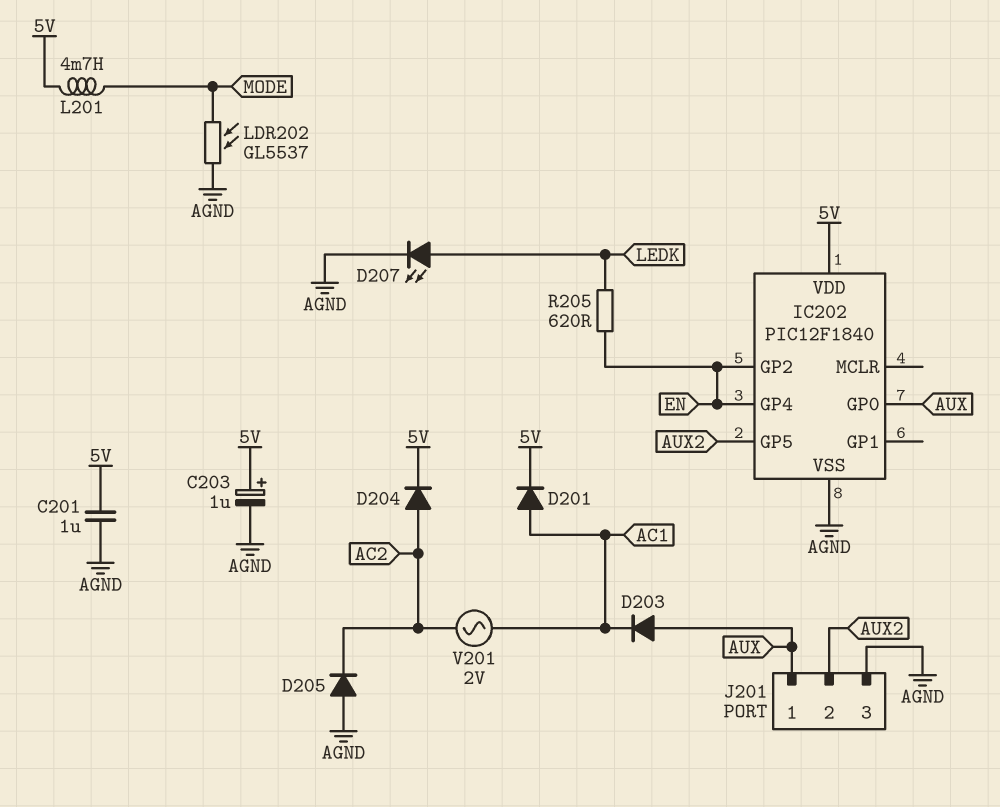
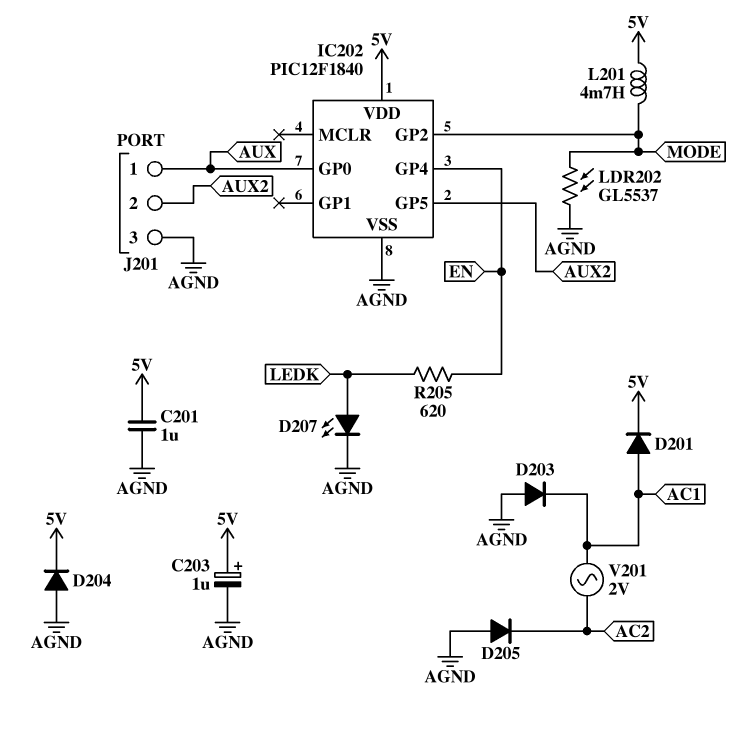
D203: diode (A AUX, K AC1) -> diode (A AGND, K AC1)
D204: diode (A AC2, K 5V) -> diode (A AGND, K 5V)
IC202 pin GP2: EN -> MODE

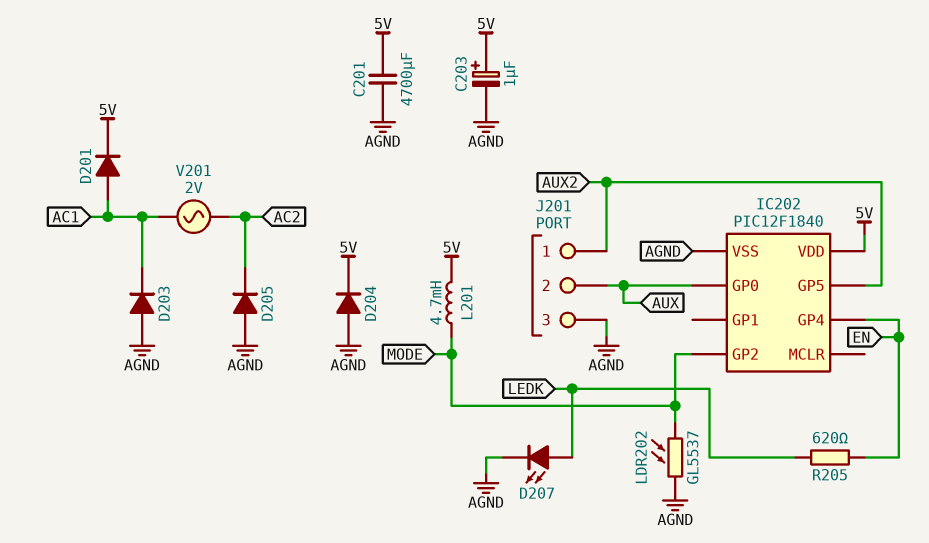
C201: 1uF (5V, AGND) -> 4700uF (5V, AGND)
J201 pin 1: AUX -> AUX2
J201 pin 2: AUX2 -> AUX

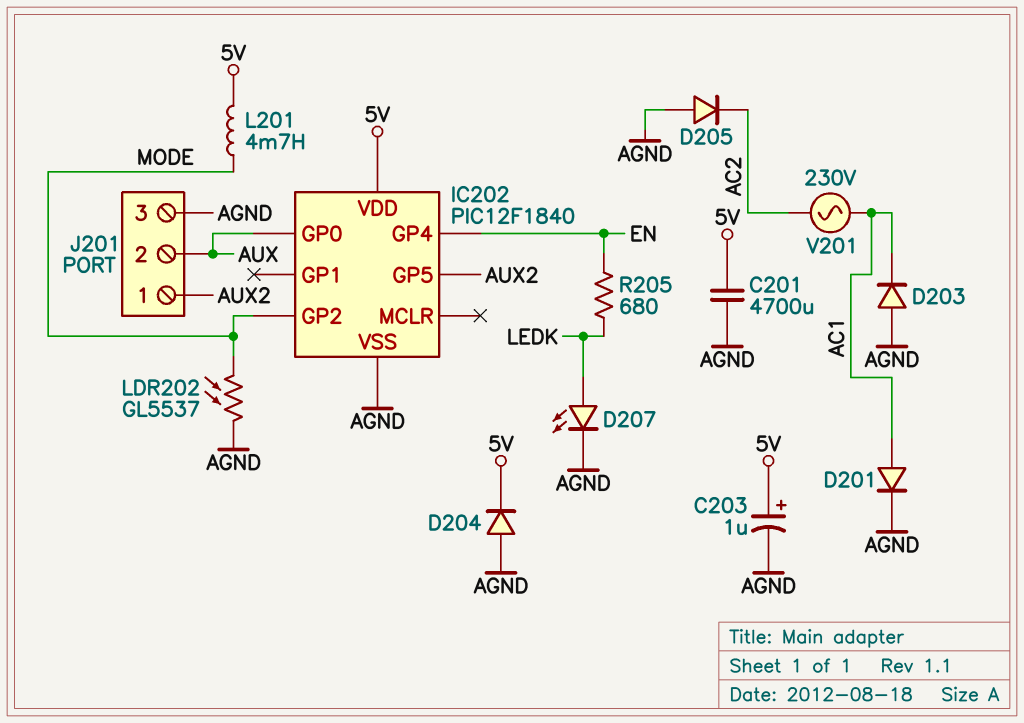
D201: diode (A AC1, K 5V) -> diode (A AC1, K AGND)
R205: 620 (EN, LEDK) -> 680 (EN, LEDK)
V201: AC 2V (AC1, AC2) -> AC 230V (AC1, AC2)

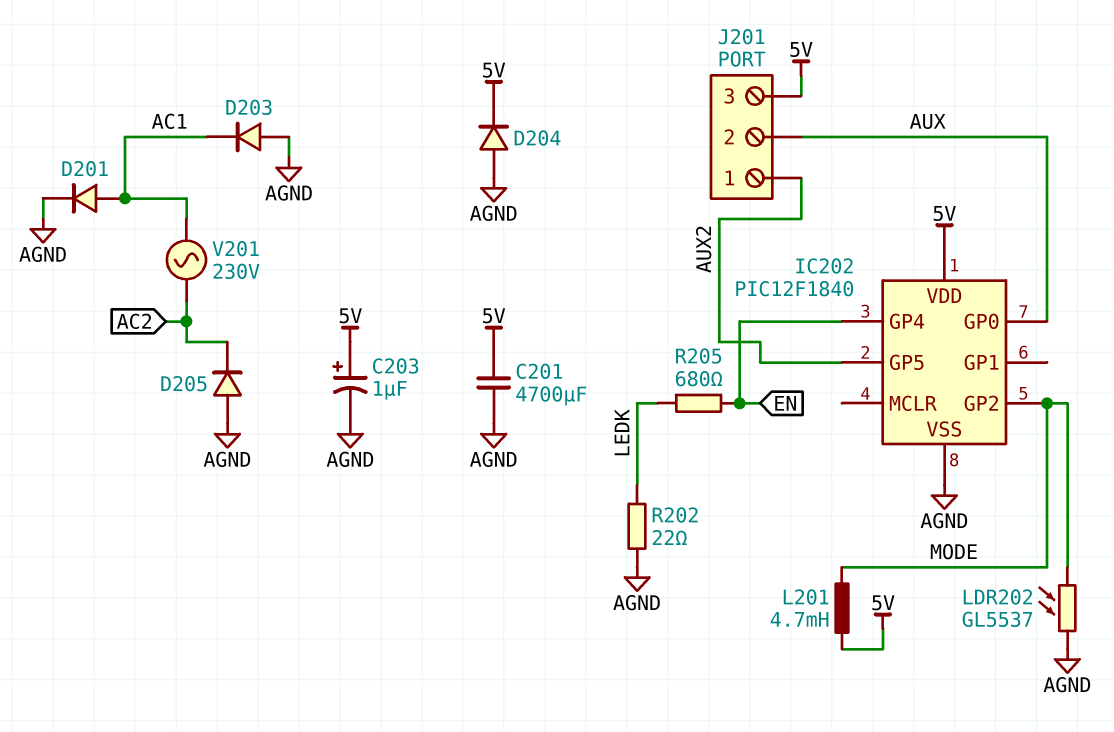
D207: LED (A LEDK, K AGND) -> none
J201 pin 3: AGND -> 5V
R202: none -> 22 (AGND, LEDK)

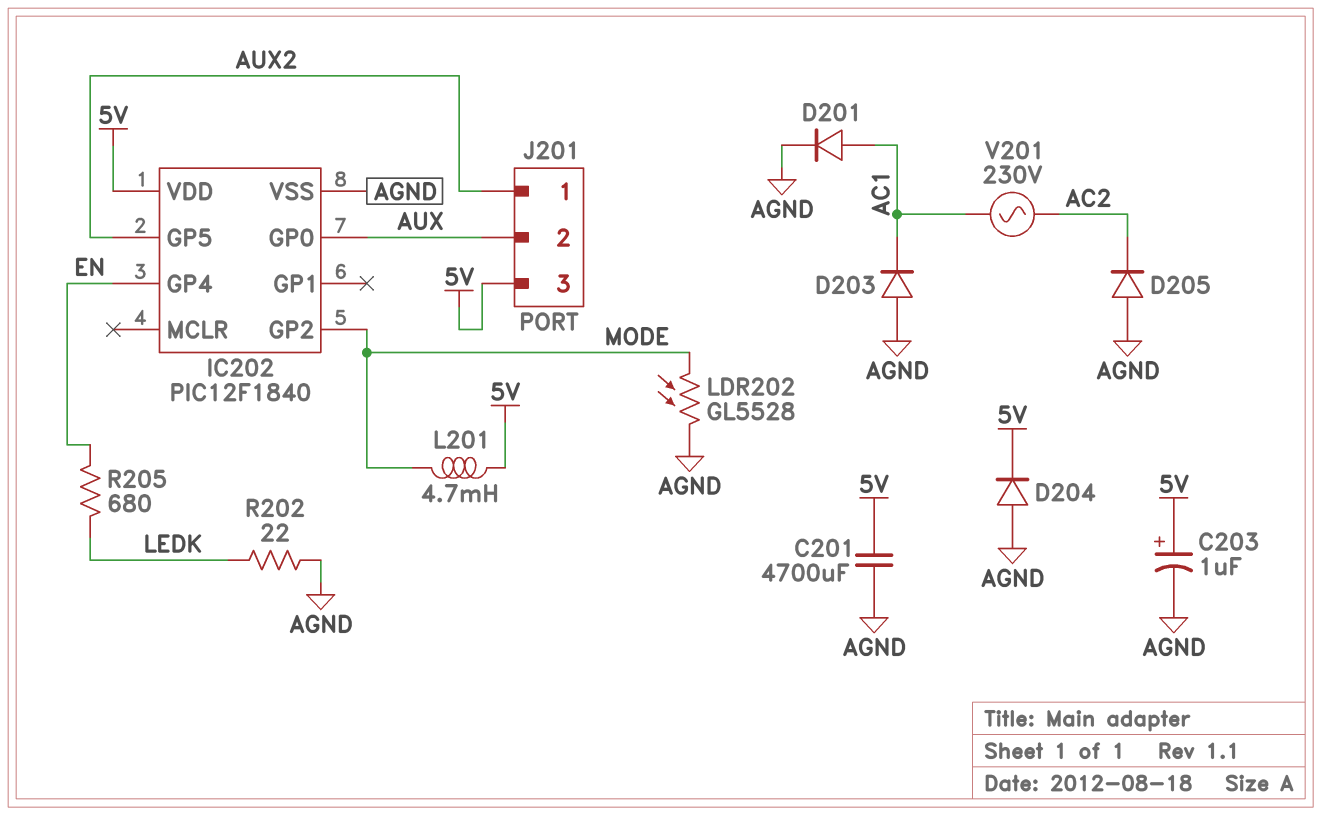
LDR202: GL5537 (AGND, MODE) -> GL5528 (AGND, MODE)

